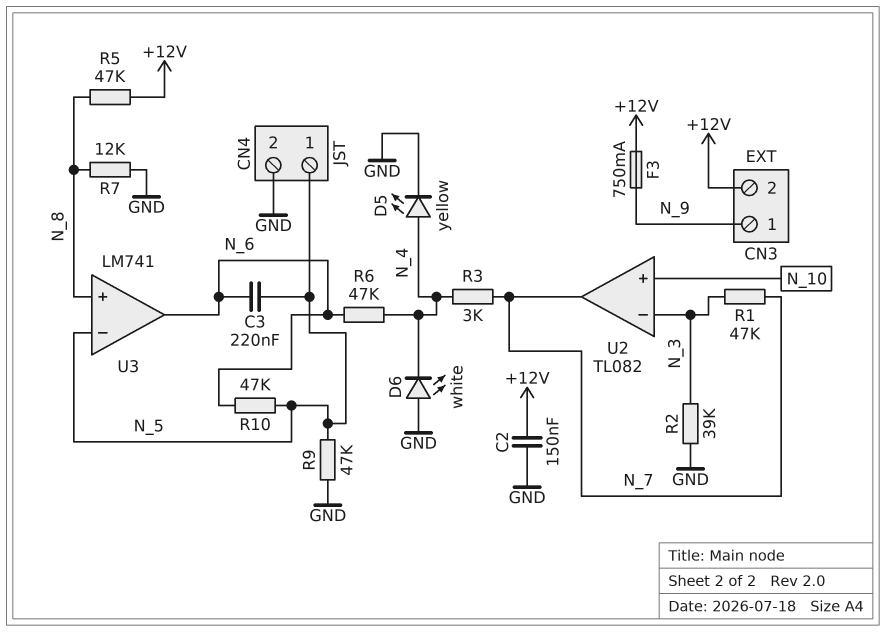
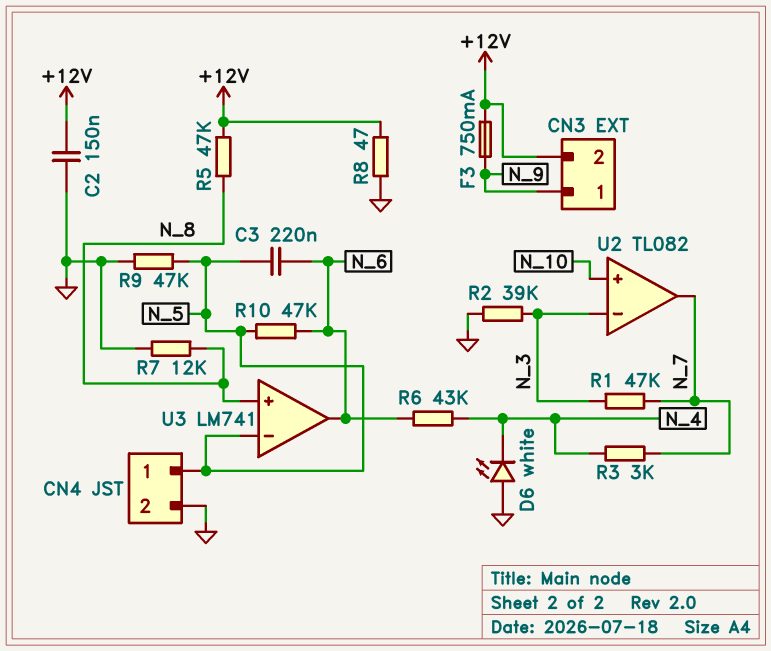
D5: LED yellow (A N_4, K GND) -> none
R6: 47k (N_4, N_6) -> 43k (N_4, N_6)
R8: none -> 47 (+12V, GND)

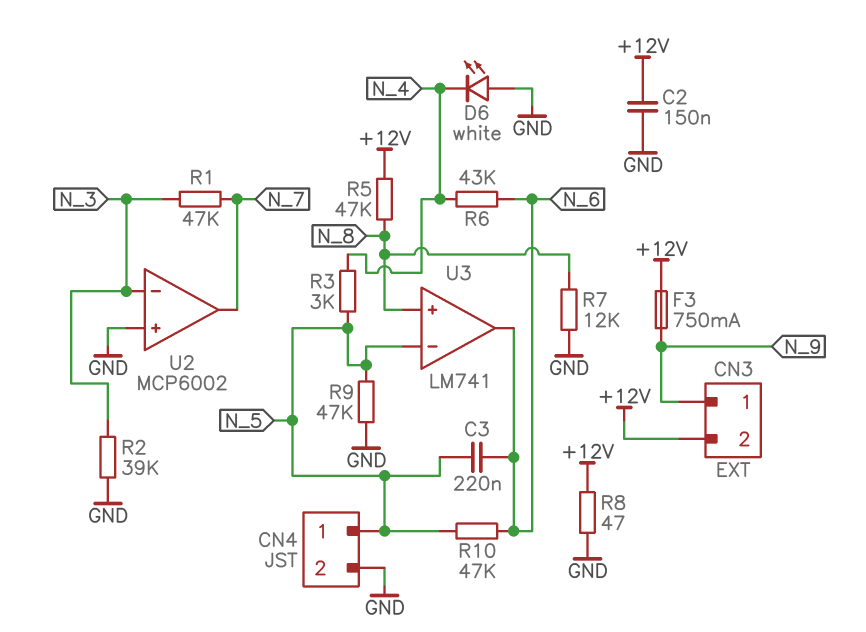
R3: 3k (N_4, N_7) -> 3k (N_4, N_5)
U2: TL082 -> MCP6002
U2 pin in+: N_10 -> GND

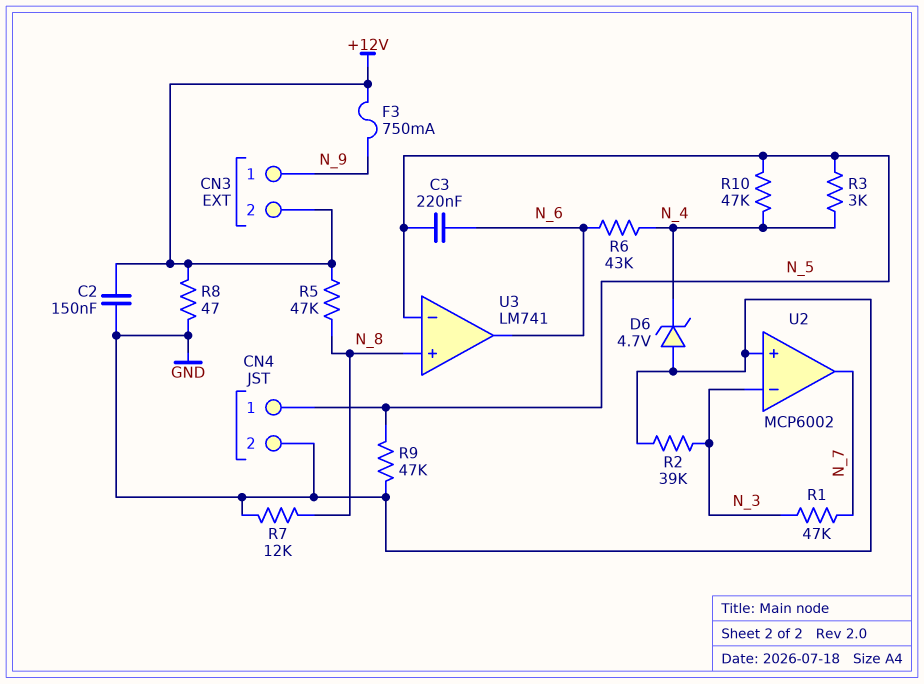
D6: LED white (A GND, K N_4) -> zener 4.7V (A GND, K N_4)
R10: 47k (N_5, N_6) -> 47k (N_4, N_5)

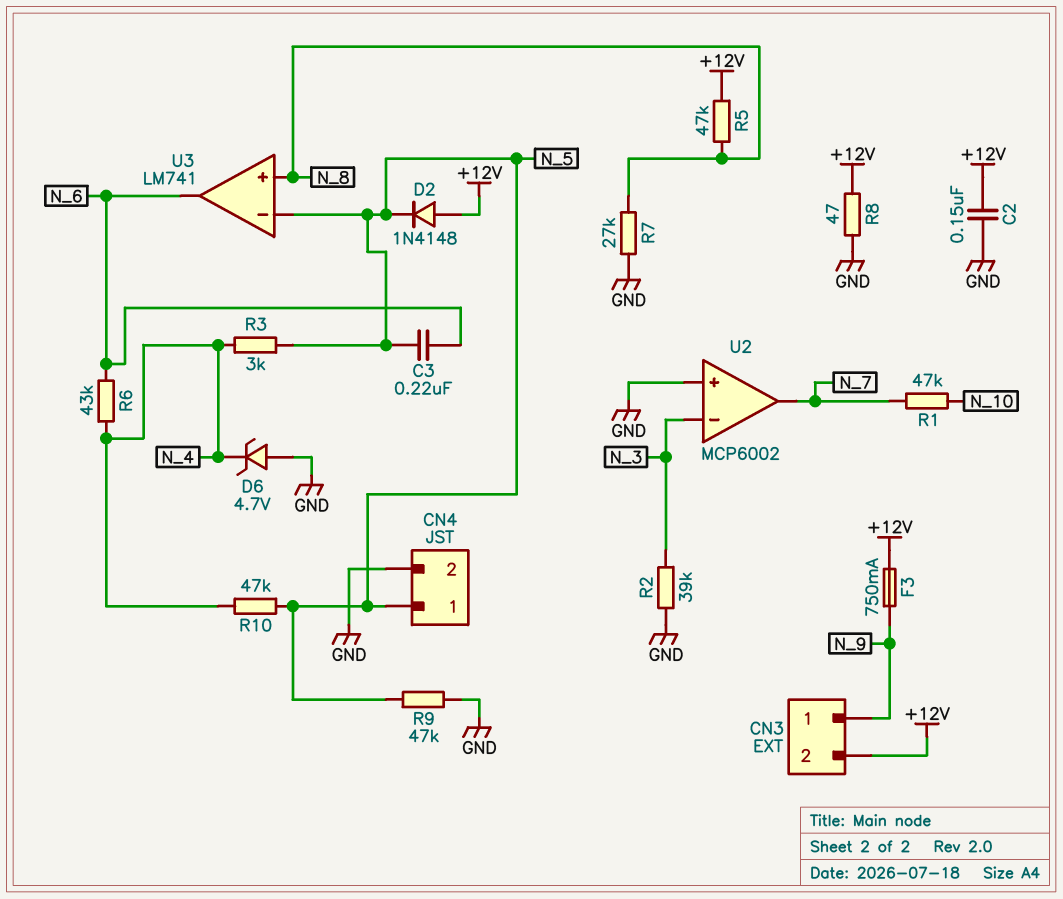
D2: none -> diode 1N4148 (A +12V, K N_5)
R1: 47k (N_3, N_7) -> 47k (N_7, N_10)
R7: 12k (GND, N_8) -> 27k (GND, N_8)

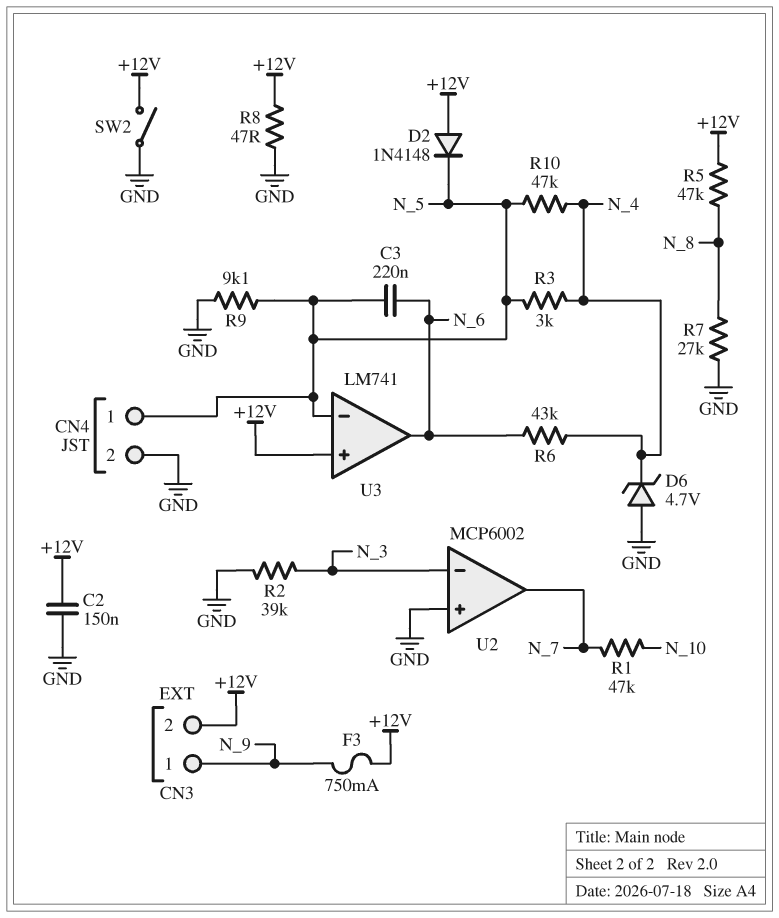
R9: 47k (GND, N_5) -> 9.1k (GND, N_5)
SW2: none -> switch (+12V, GND)
U3 pin in+: N_8 -> +12V

